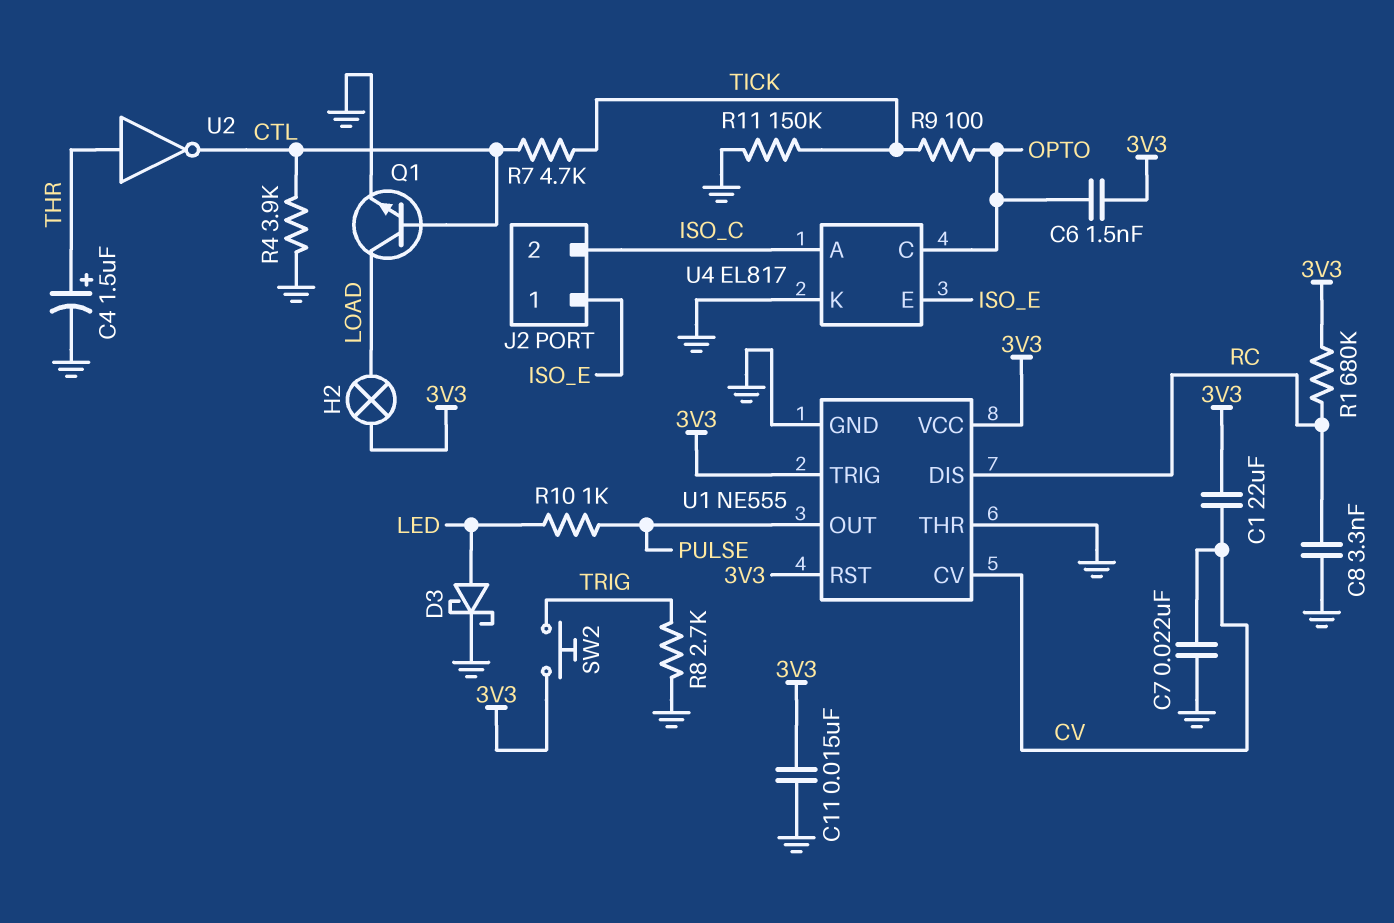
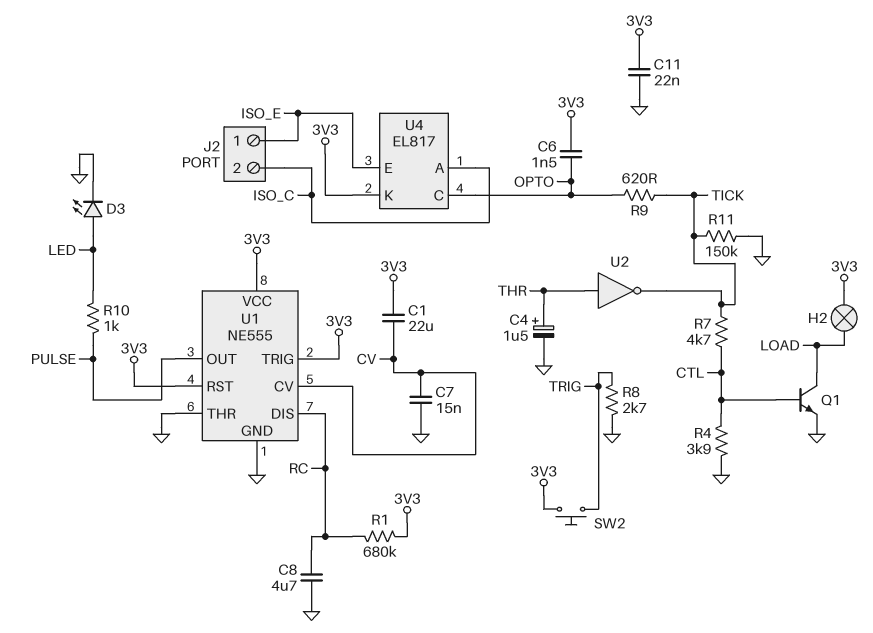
C7: 22nF (CV, GND) -> 15nF (CV, GND)
C8: 3.3nF (GND, RC) -> 4.7uF (GND, RC)
C11: 15nF (3V3, GND) -> 22nF (3V3, GND)
D3: schottky (A LED, K GND) -> LED (A LED, K GND)
R9: 100 (OPTO, TICK) -> 620 (OPTO, TICK)
U2: NOT (in THR, out CTL) -> NOT (in THR, out TICK)
U4 pin K: GND -> 3V3

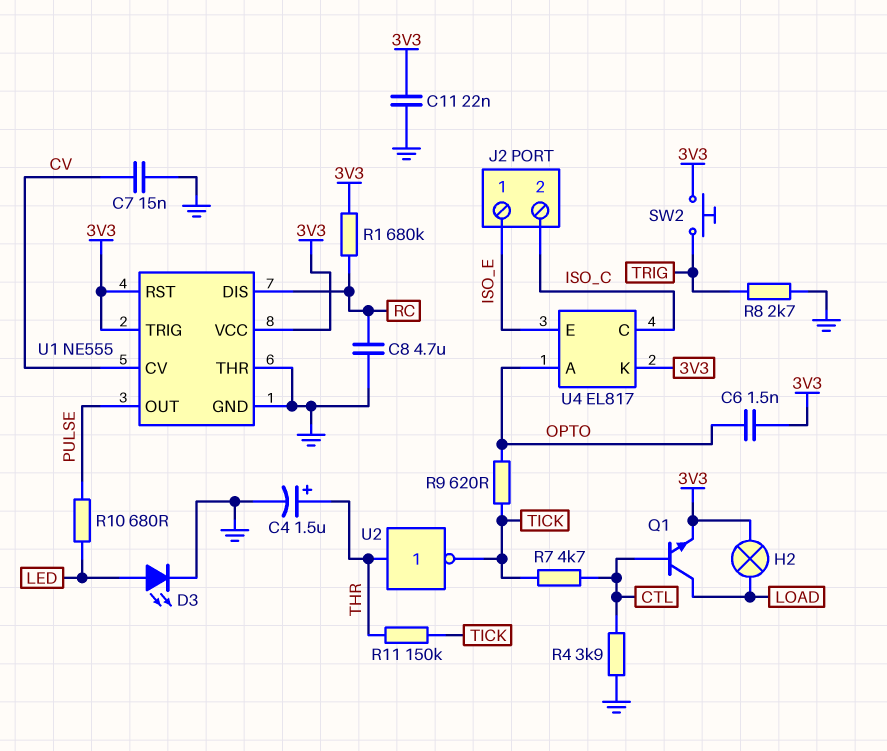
C1: 22uF (3V3, CV) -> none
Q1: NPN (B CTL, C LOAD, E GND) -> NPN (B CTL, C LOAD, E 3V3)
R10: 1k (LED, PULSE) -> 680 (LED, PULSE)
R11: 150k (GND, TICK) -> 150k (THR, TICK)
U4 pin A: ISO_C -> OPTO
U4 pin C: OPTO -> ISO_C

